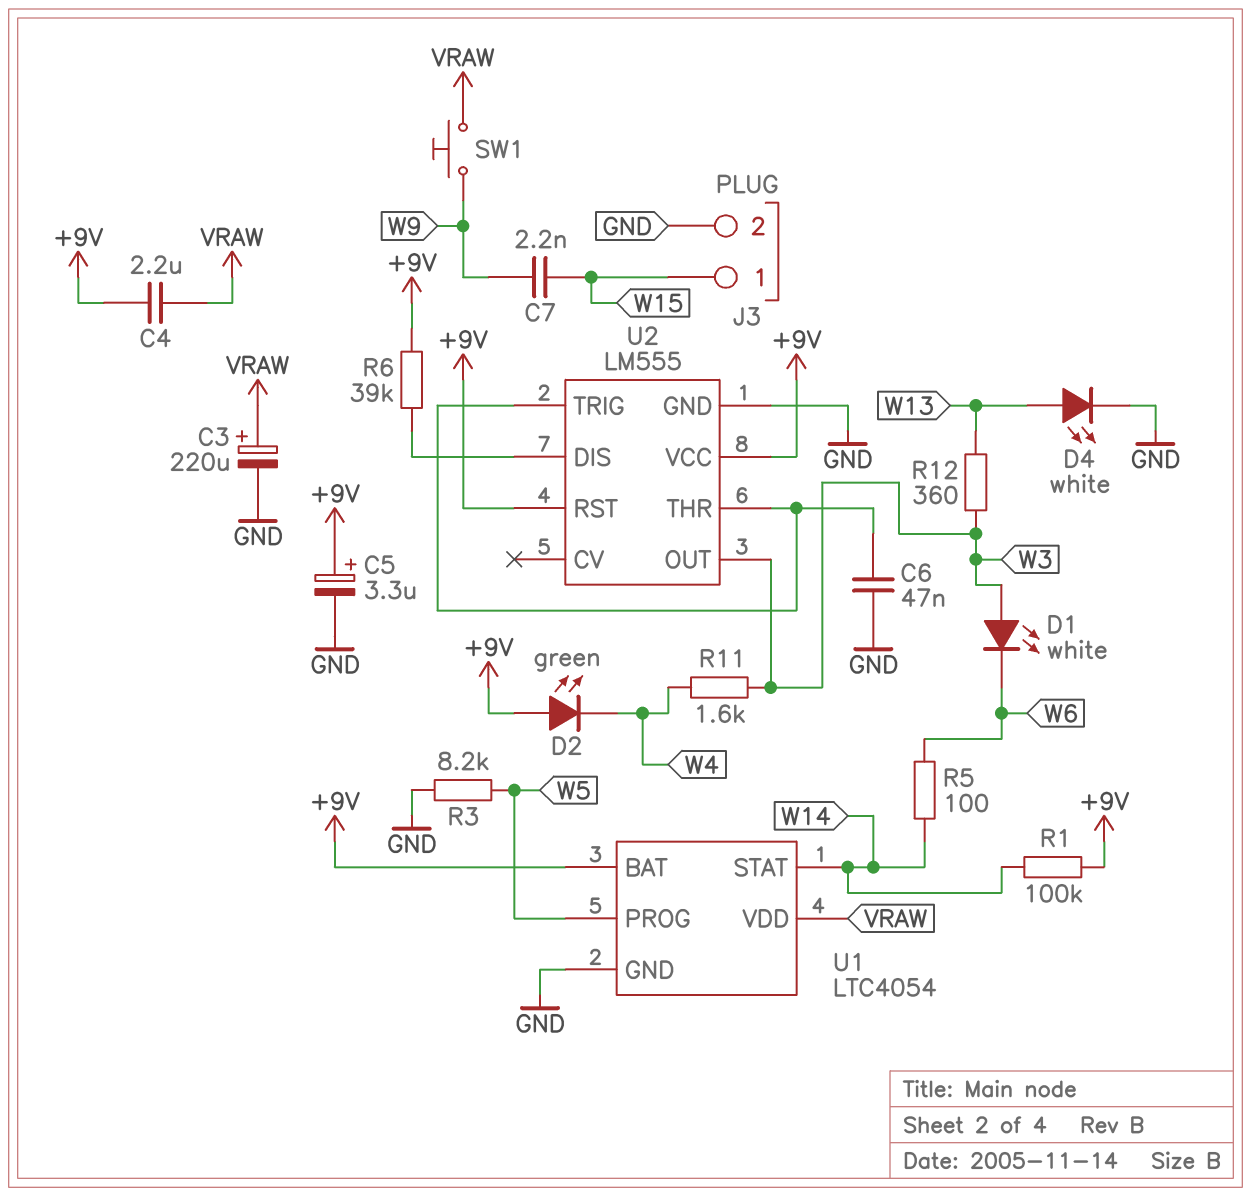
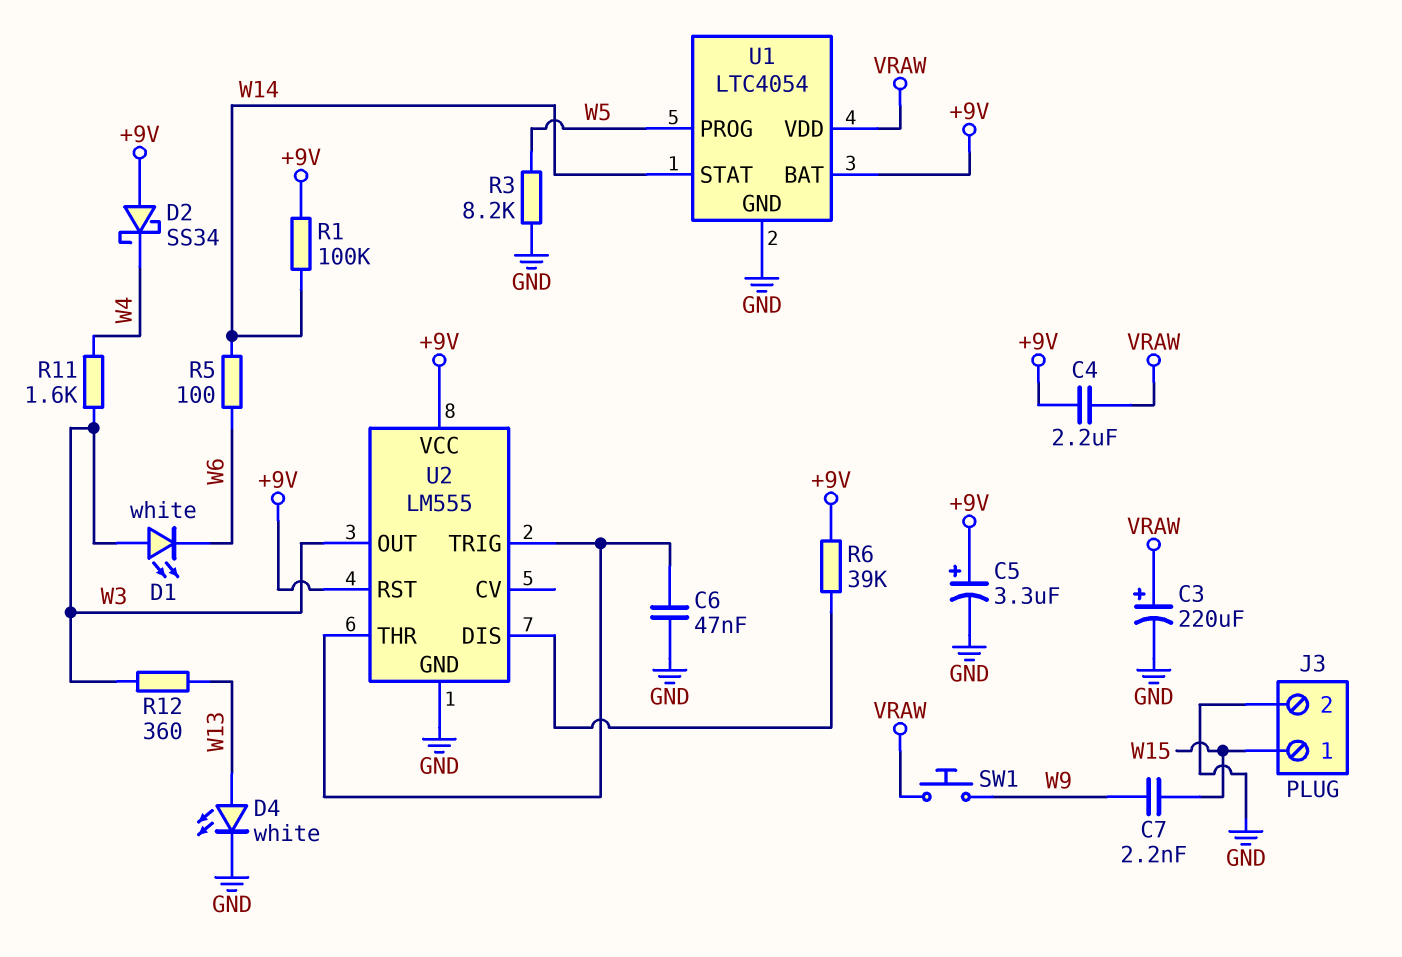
D2: LED green (A +9V, K W4) -> schottky SS34 (A +9V, K W4)

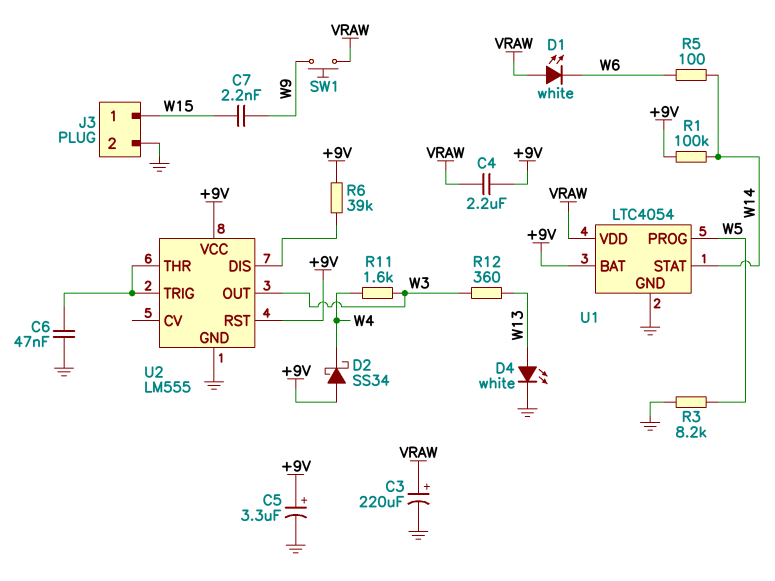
D1: LED white (A W3, K W6) -> LED white (A VRAW, K W6)

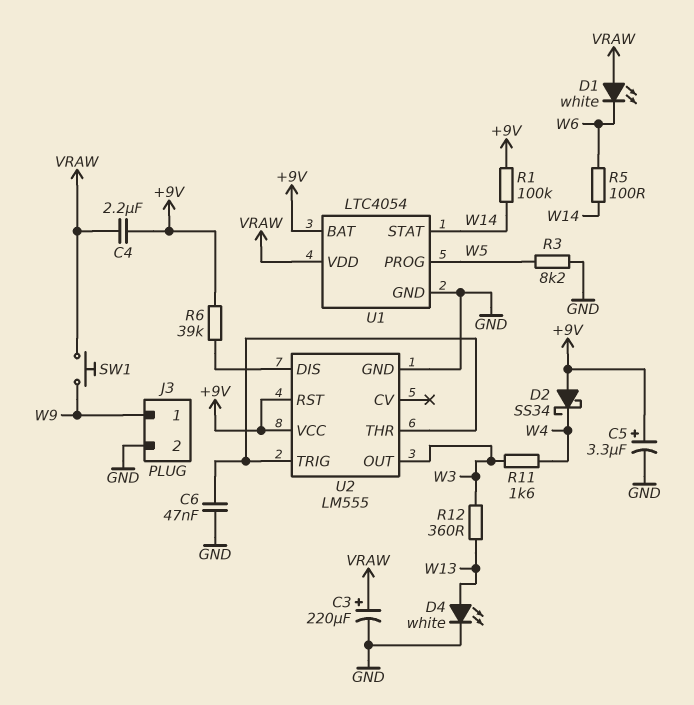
C7: 2.2nF (W9, W15) -> none
J3 pin 1: W15 -> W9

